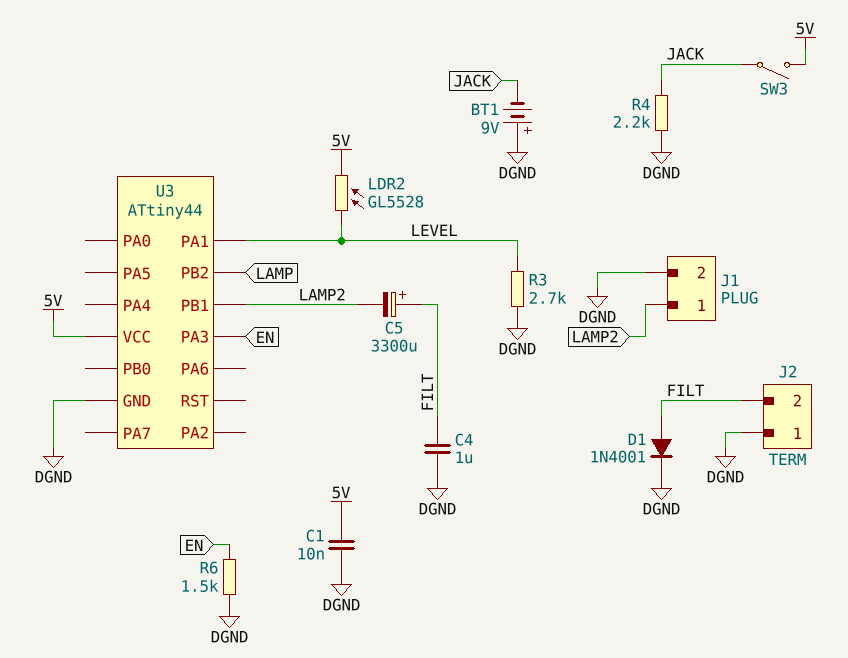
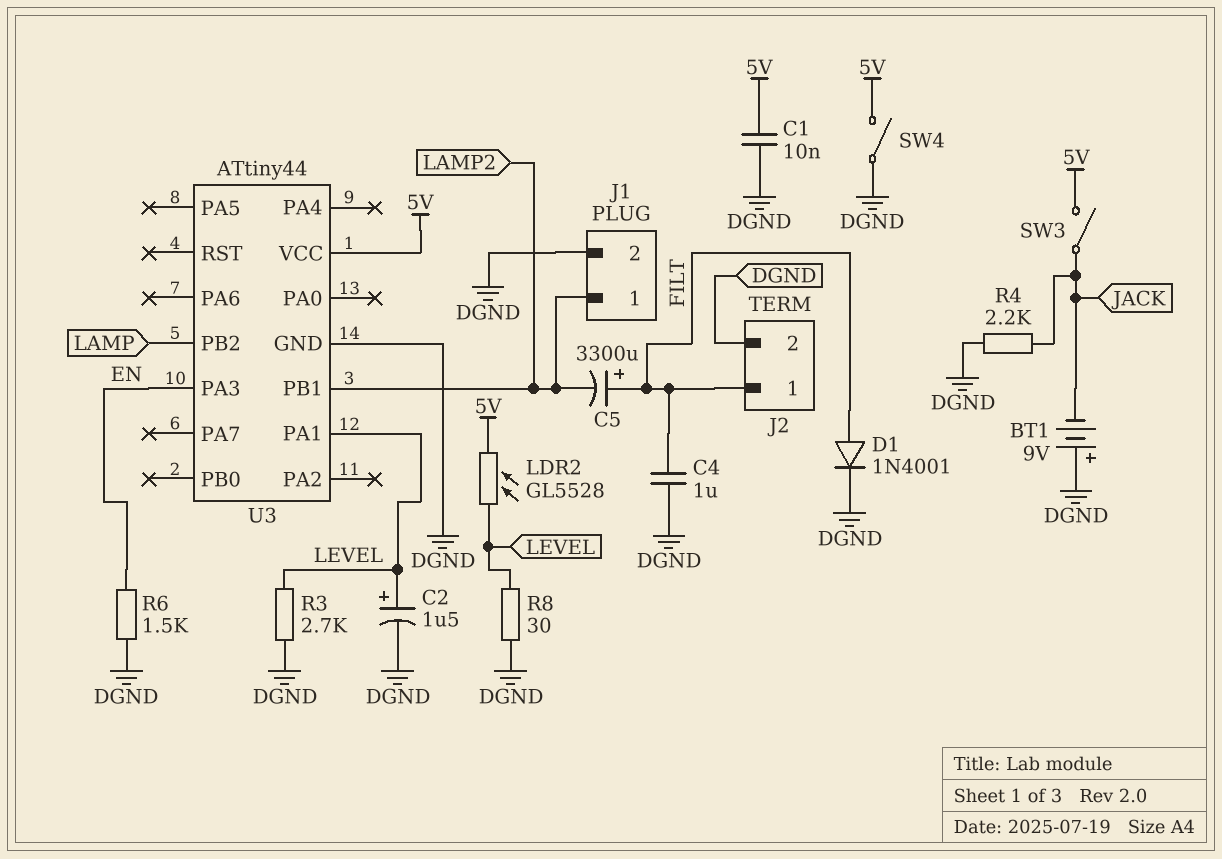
C2: none -> 1.5uF (plus LEVEL, minus DGND)
J2 pin 1: DGND -> FILT
J2 pin 2: FILT -> DGND
R8: none -> 30 (DGND, LEVEL)
SW4: none -> switch (5V, DGND)

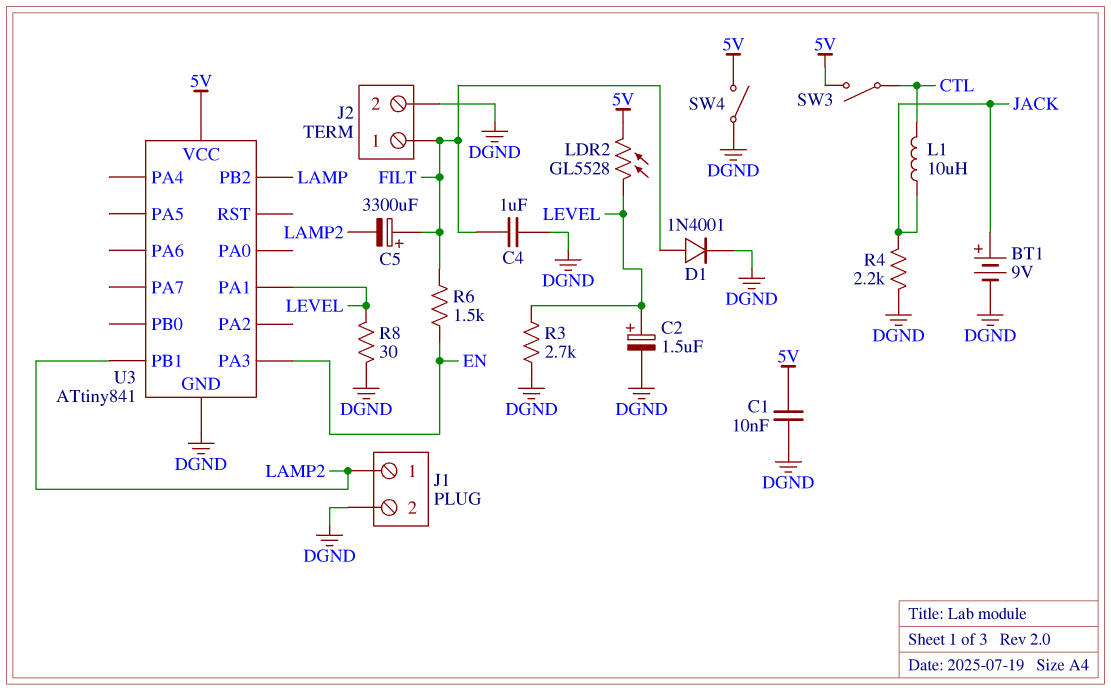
BT1: 9V (plus DGND, minus JACK) -> 9V (plus JACK, minus DGND)
L1: none -> 10uH (CTL, JACK)
R6: 1.5k (DGND, EN) -> 1.5k (EN, FILT)
SW3: switch (5V, JACK) -> switch (5V, CTL)
U3: ATtiny44 -> ATtiny841

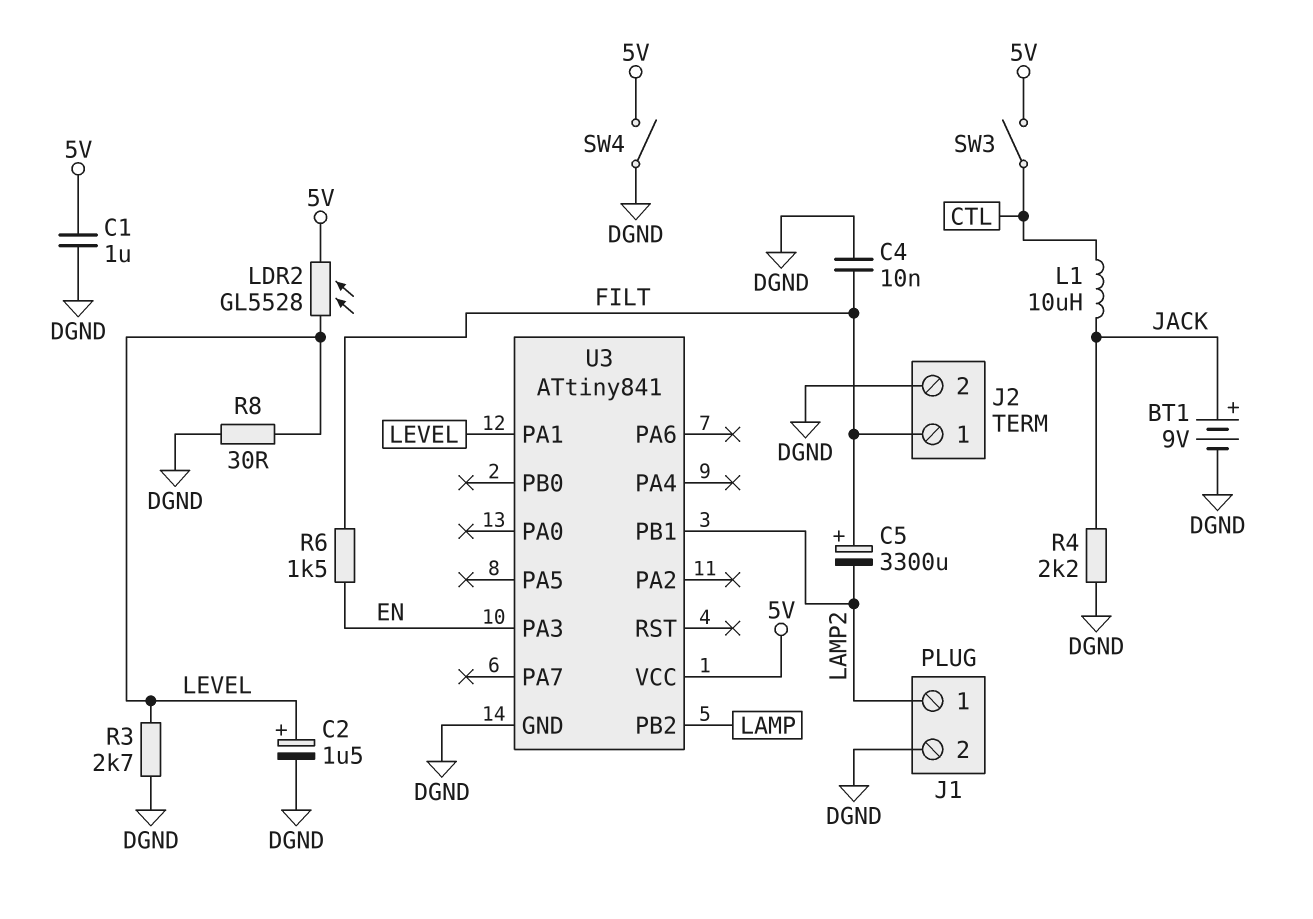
C1: 10nF (5V, DGND) -> 1uF (5V, DGND)
C4: 1uF (DGND, FILT) -> 10nF (DGND, FILT)
D1: diode 1N4001 (A FILT, K DGND) -> none

